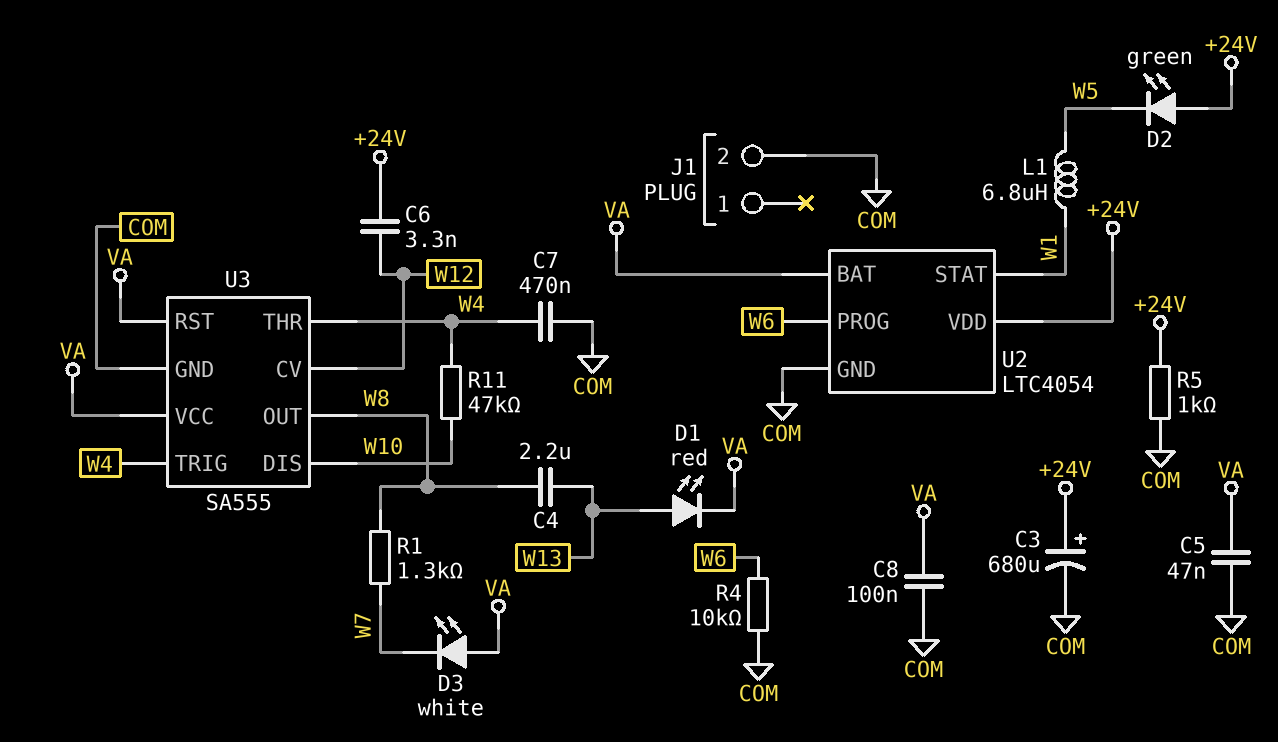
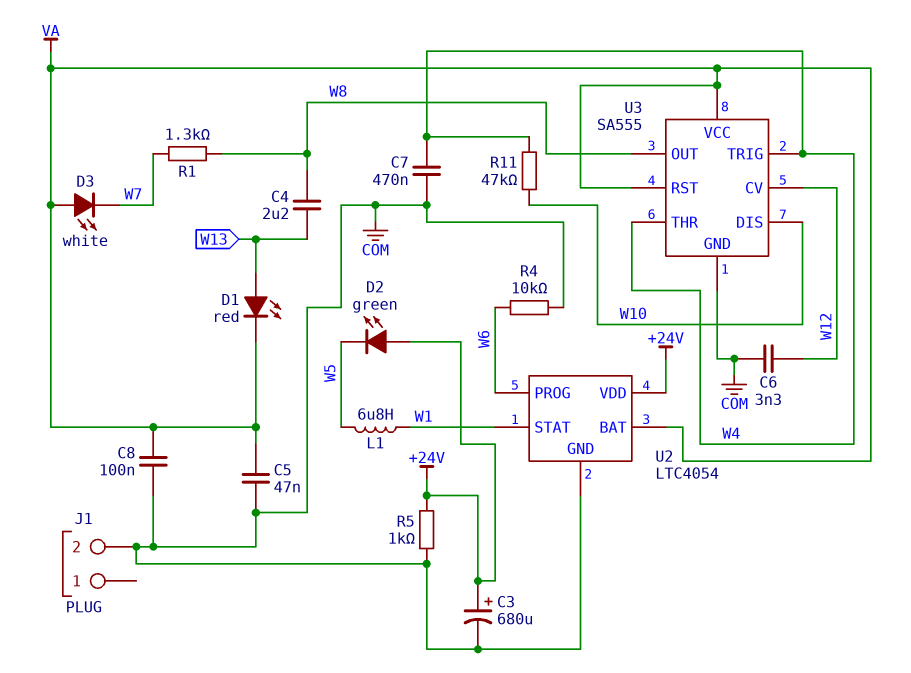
C6: 3.3nF (+24V, W12) -> 3.3nF (COM, W12)

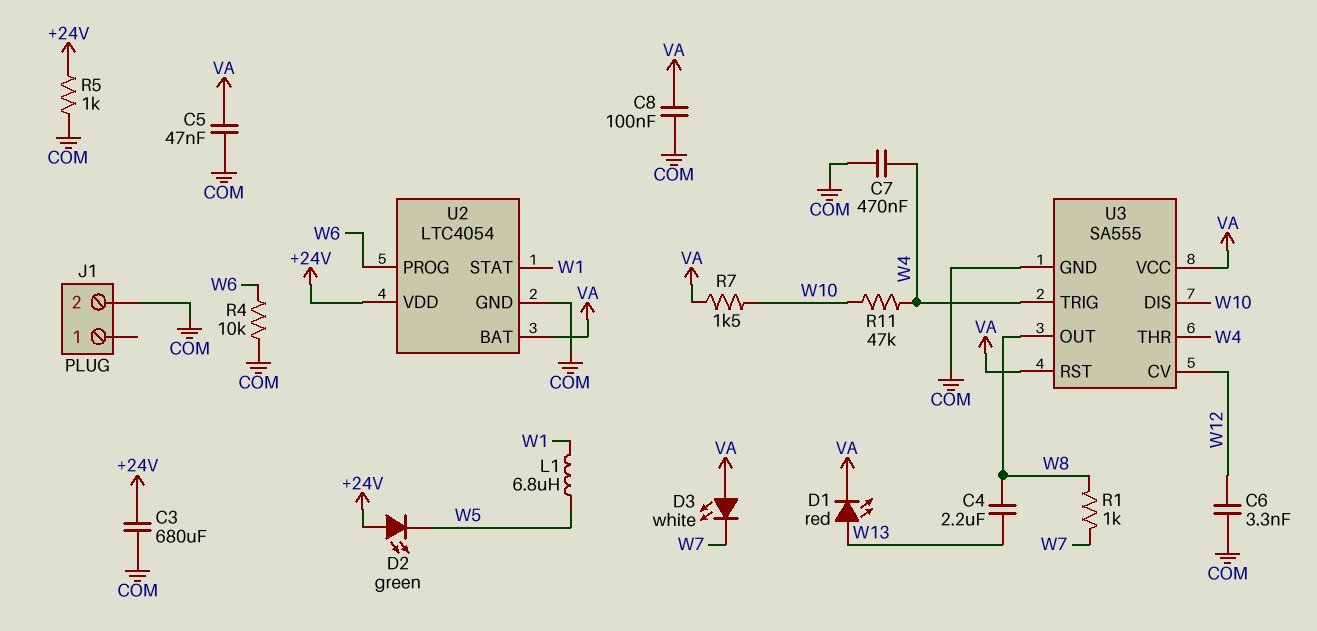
C3: 680uF (plus +24V, minus COM) -> 680uF (+24V, COM)
R1: 1.3k (W7, W8) -> 1k (W7, W8)
R7: none -> 1.5k (VA, W10)

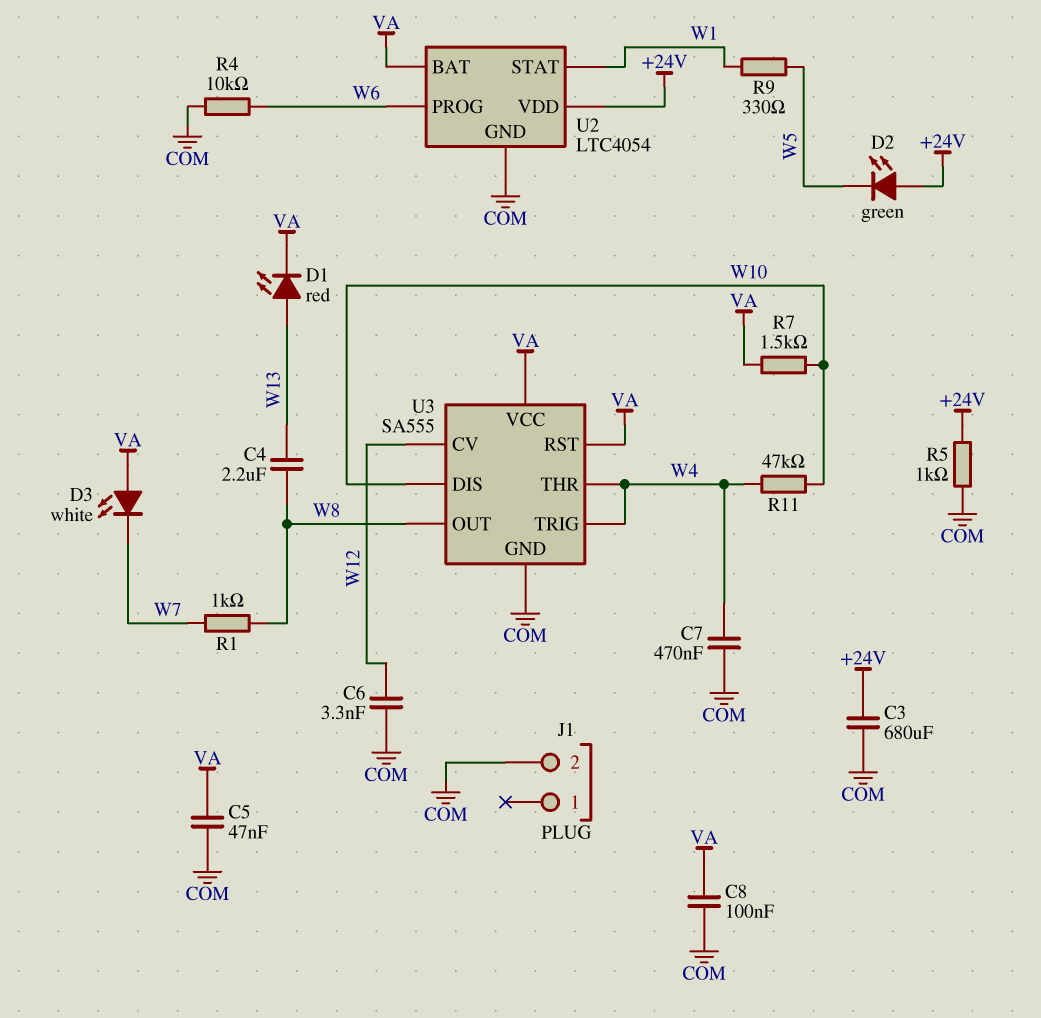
L1: 6.8uH (W1, W5) -> none
R9: none -> 330 (W1, W5)

